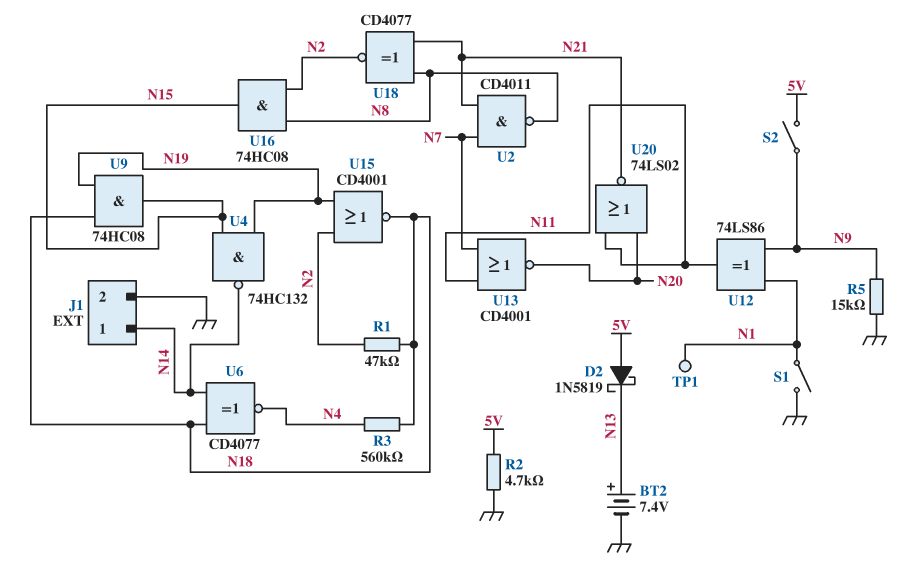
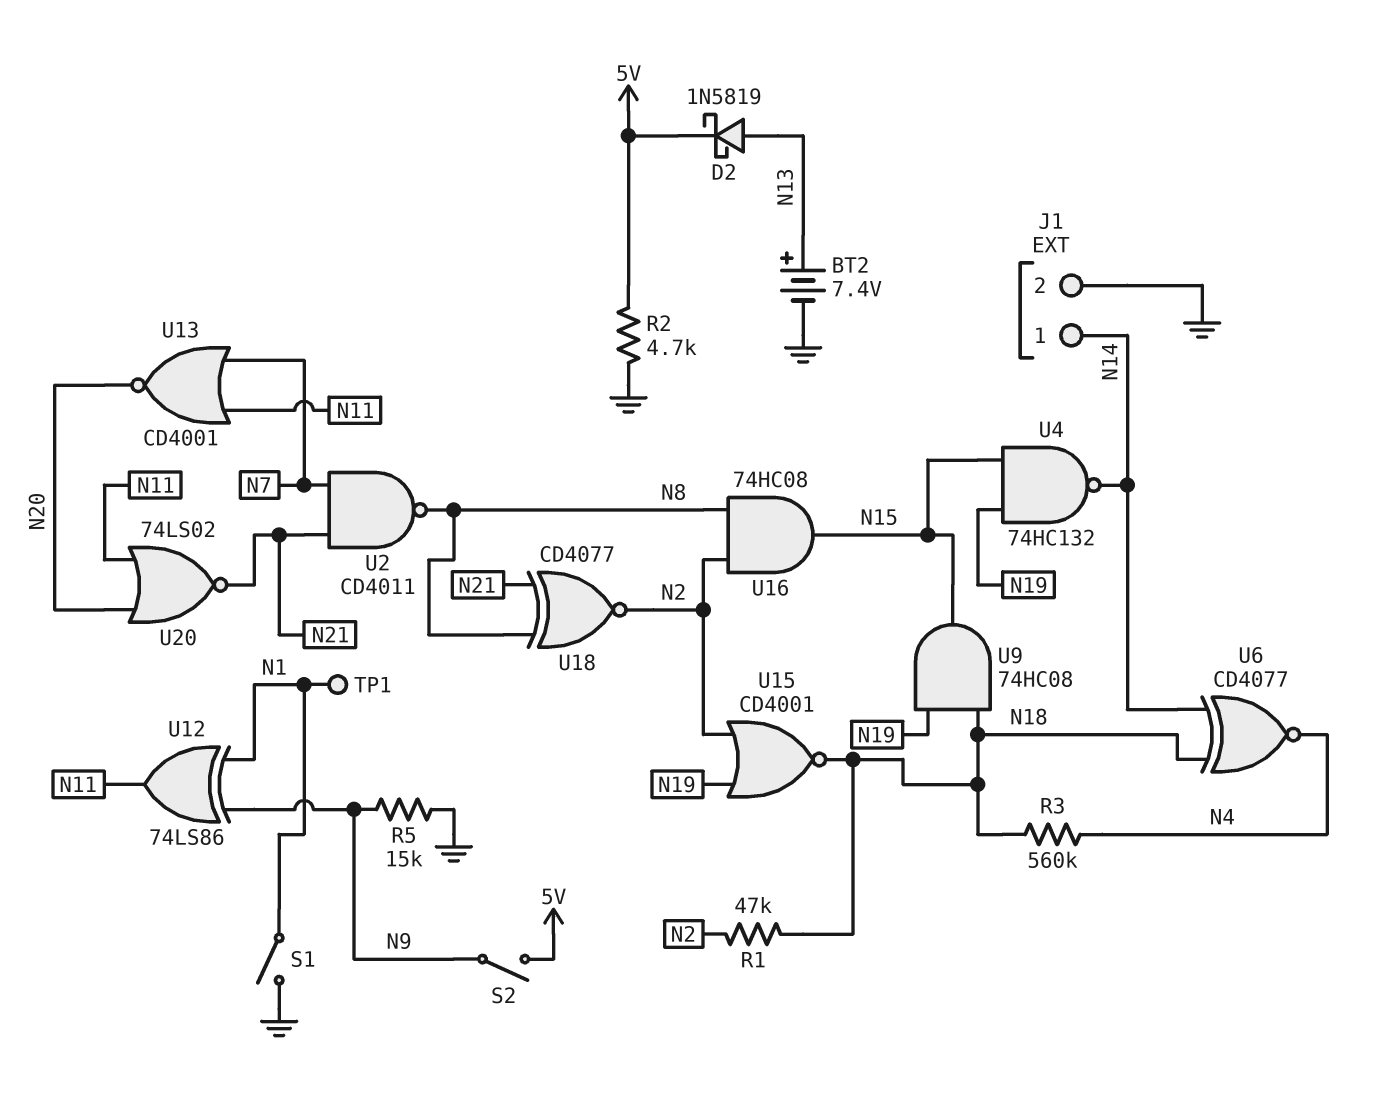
D2: schottky 1N5819 (A 5V, K N13) -> schottky 1N5819 (A N13, K 5V)

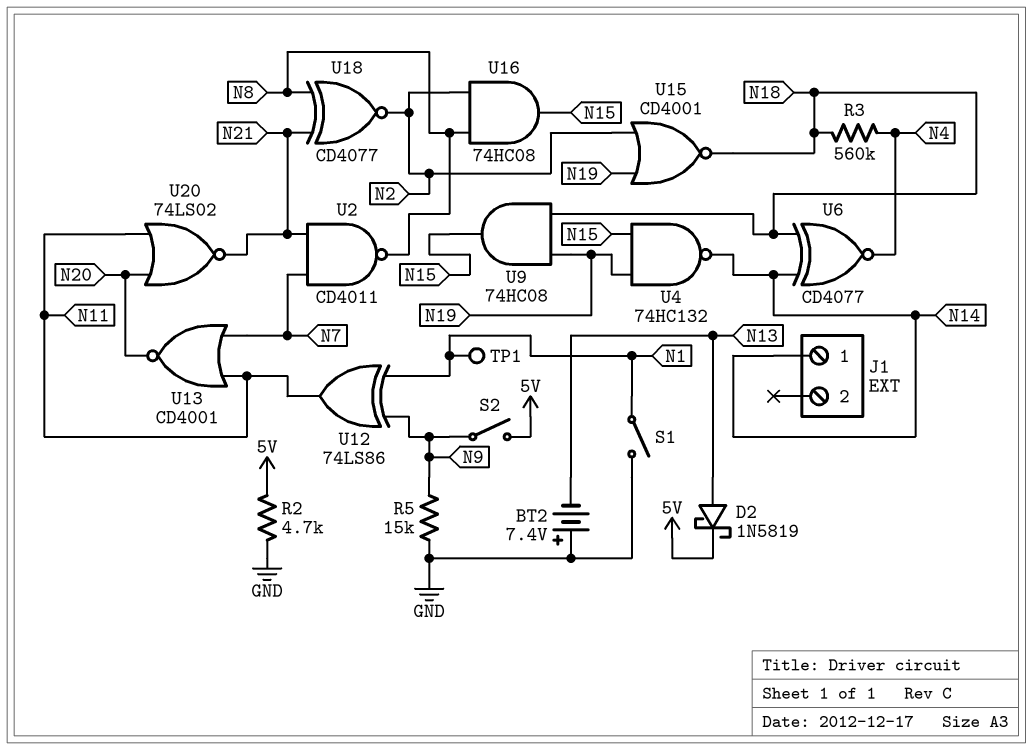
BT2: 7.4V (plus N13, minus GND) -> 7.4V (plus GND, minus N13)
J1 pin 2: GND -> none
R1: 47k (N2, N18) -> none

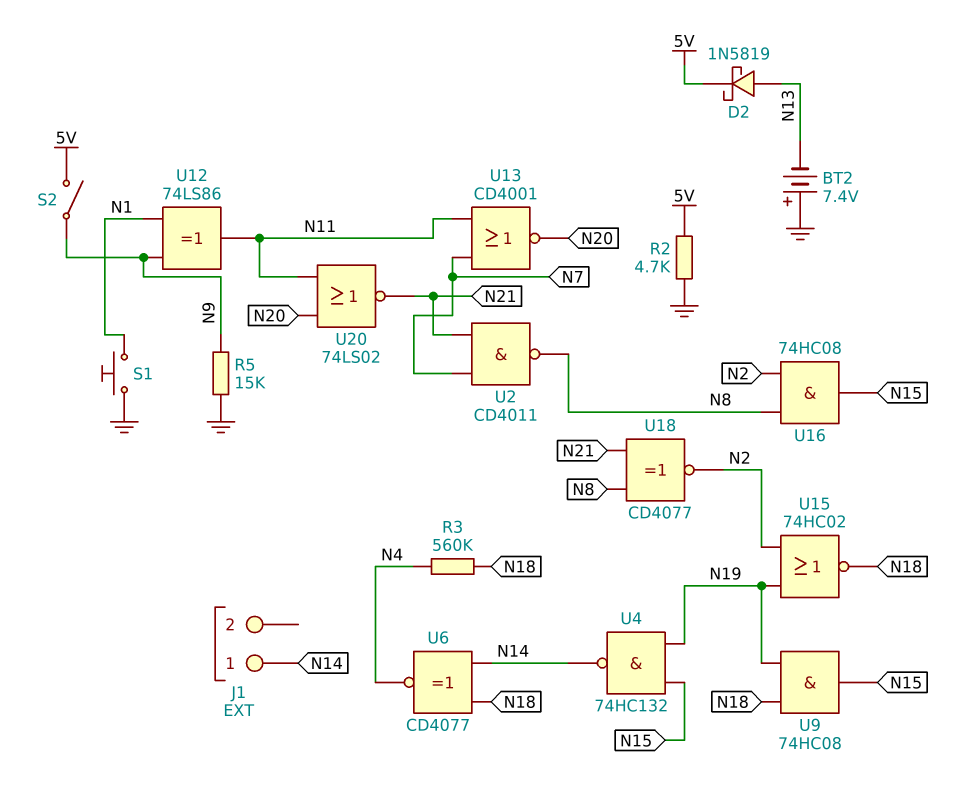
S1: switch (GND, N1) -> button (GND, N1)
TP1: test point (N1) -> none
U15: NOR CD4001 (in N2, in N19, out N18) -> NOR 74HC02 (in N2, in N19, out N18)

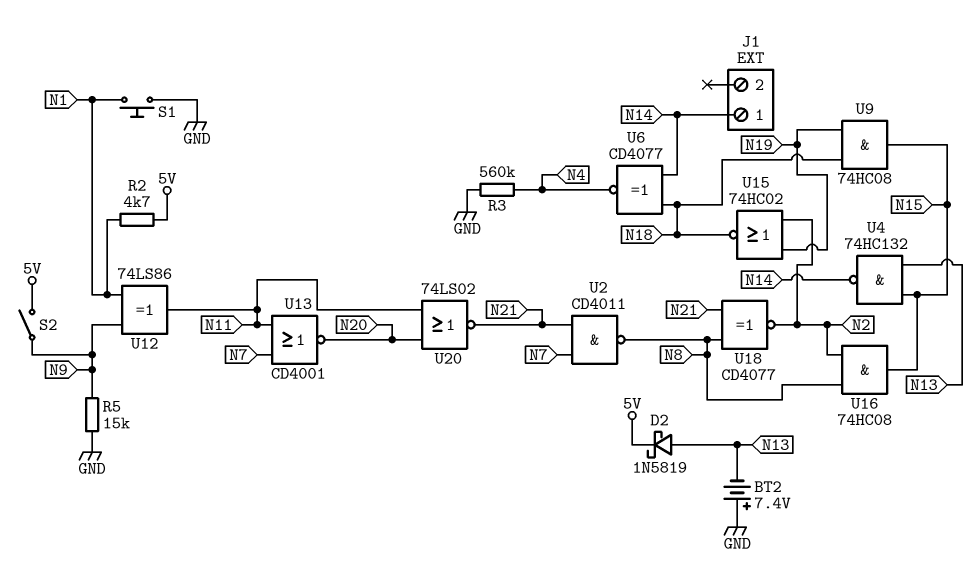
R2: 4.7k (5V, GND) -> 4.7k (5V, N1)
R3: 560k (N4, N18) -> 560k (GND, N4)
U4: NAND 74HC132 (in N15, in N19, out N14) -> NAND 74HC132 (in N13, in N15, out N14)

